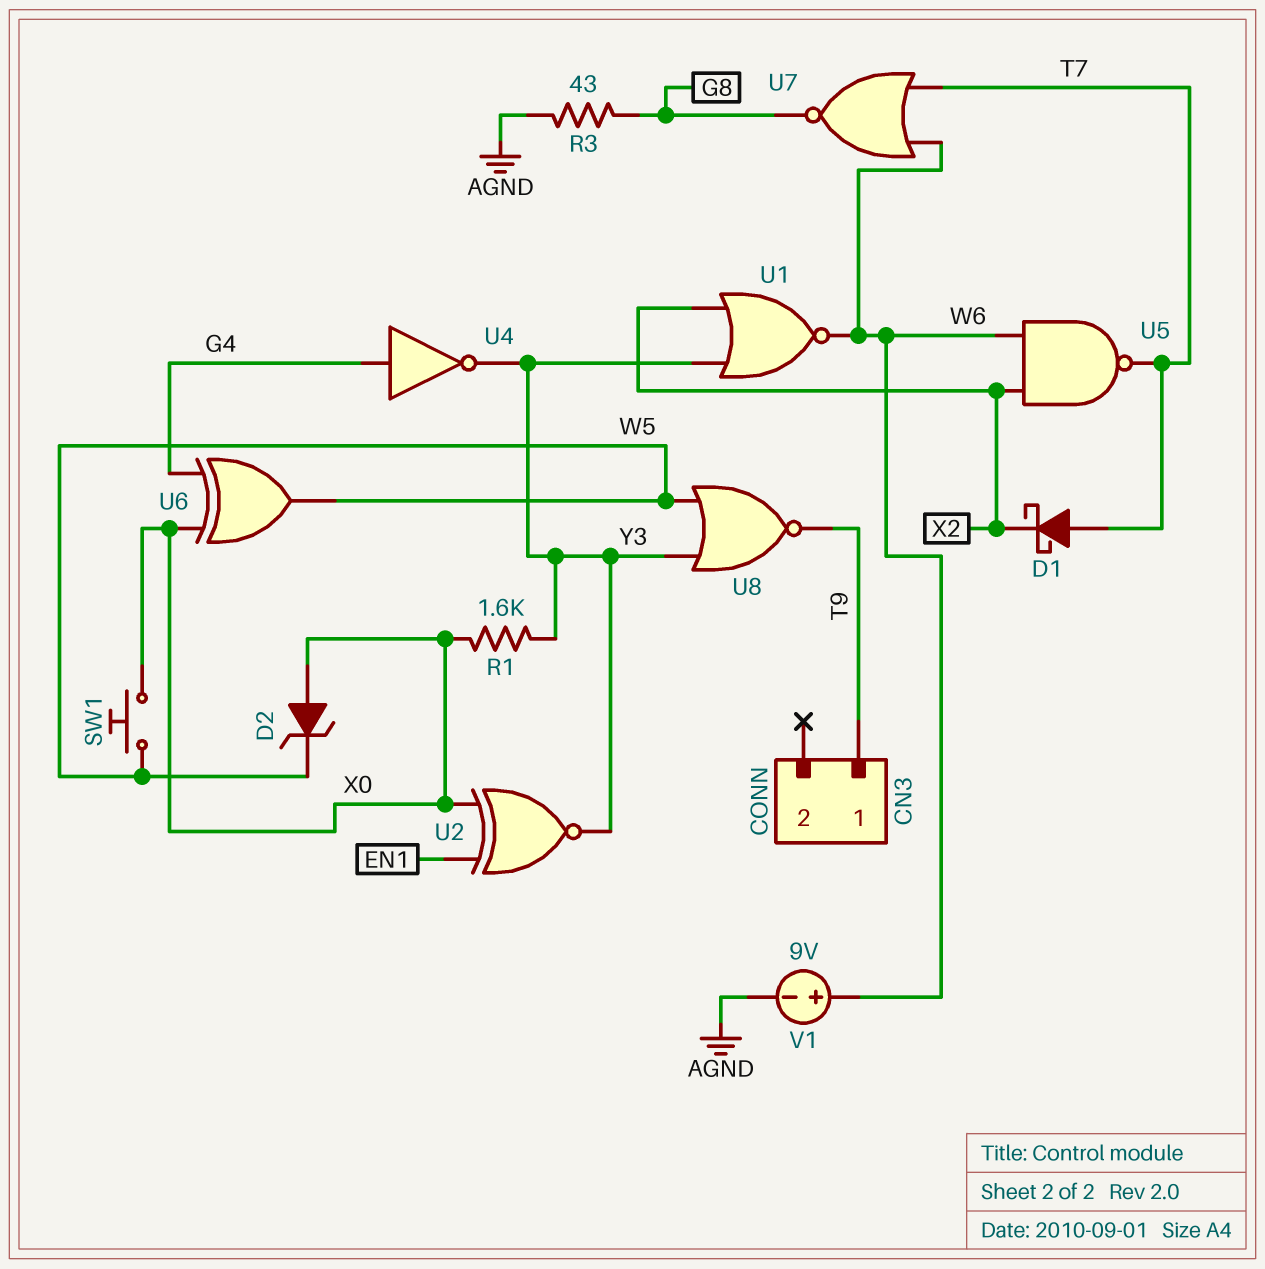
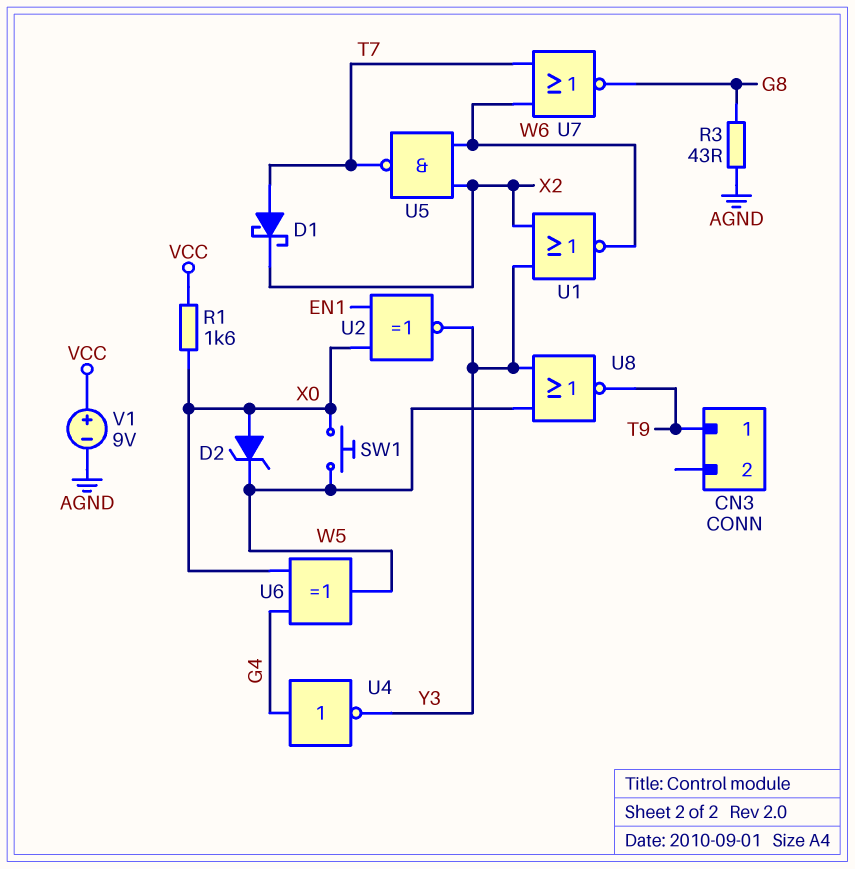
R1: 1.6k (X0, Y3) -> 1.6k (VCC, X0)
V1: 9V (plus W6, minus AGND) -> 9V (plus VCC, minus AGND)

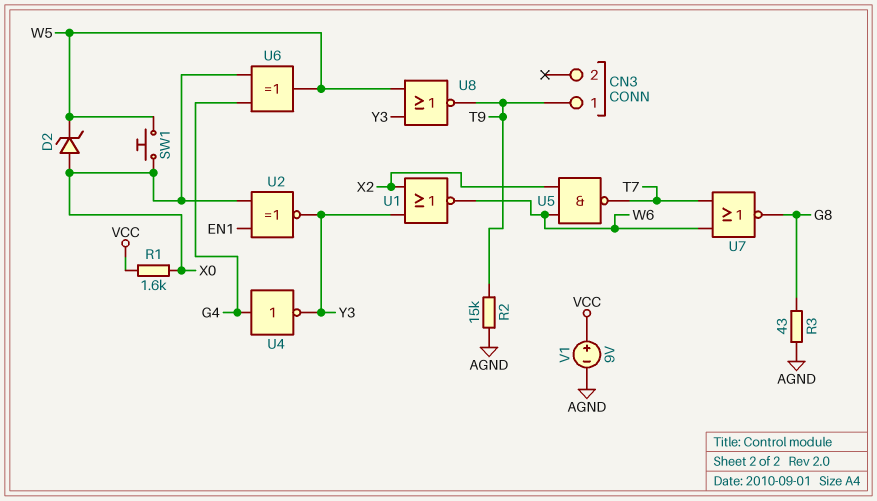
D1: schottky (A T7, K X2) -> none
R2: none -> 15k (AGND, T9)

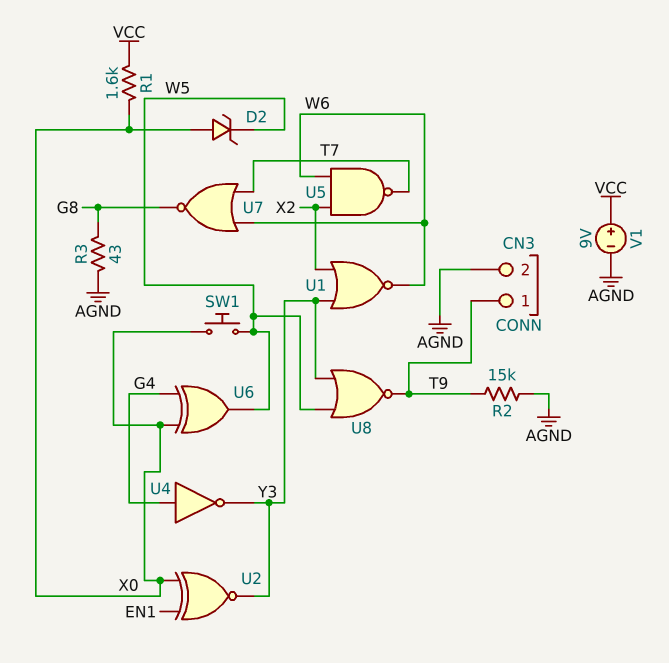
CN3 pin 2: none -> AGND

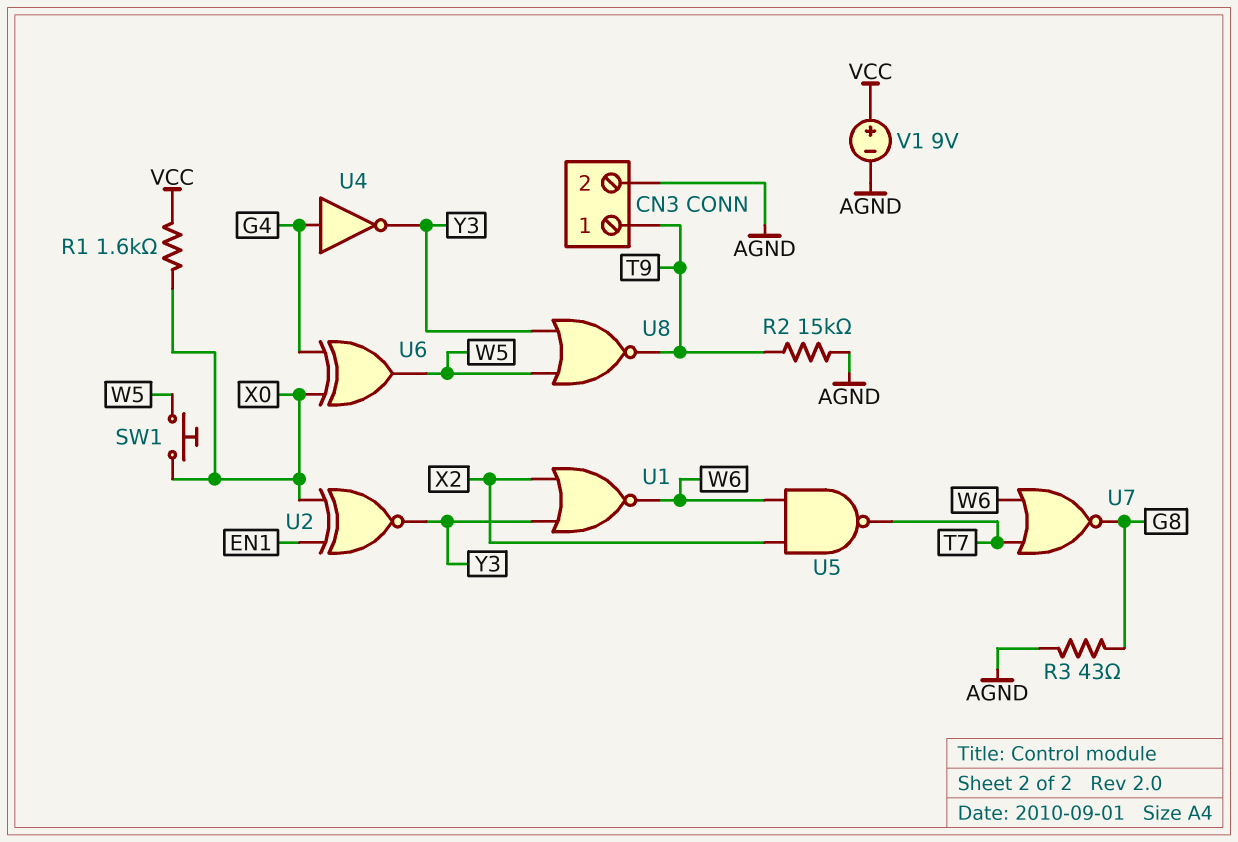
D2: zener (A X0, K W5) -> none

